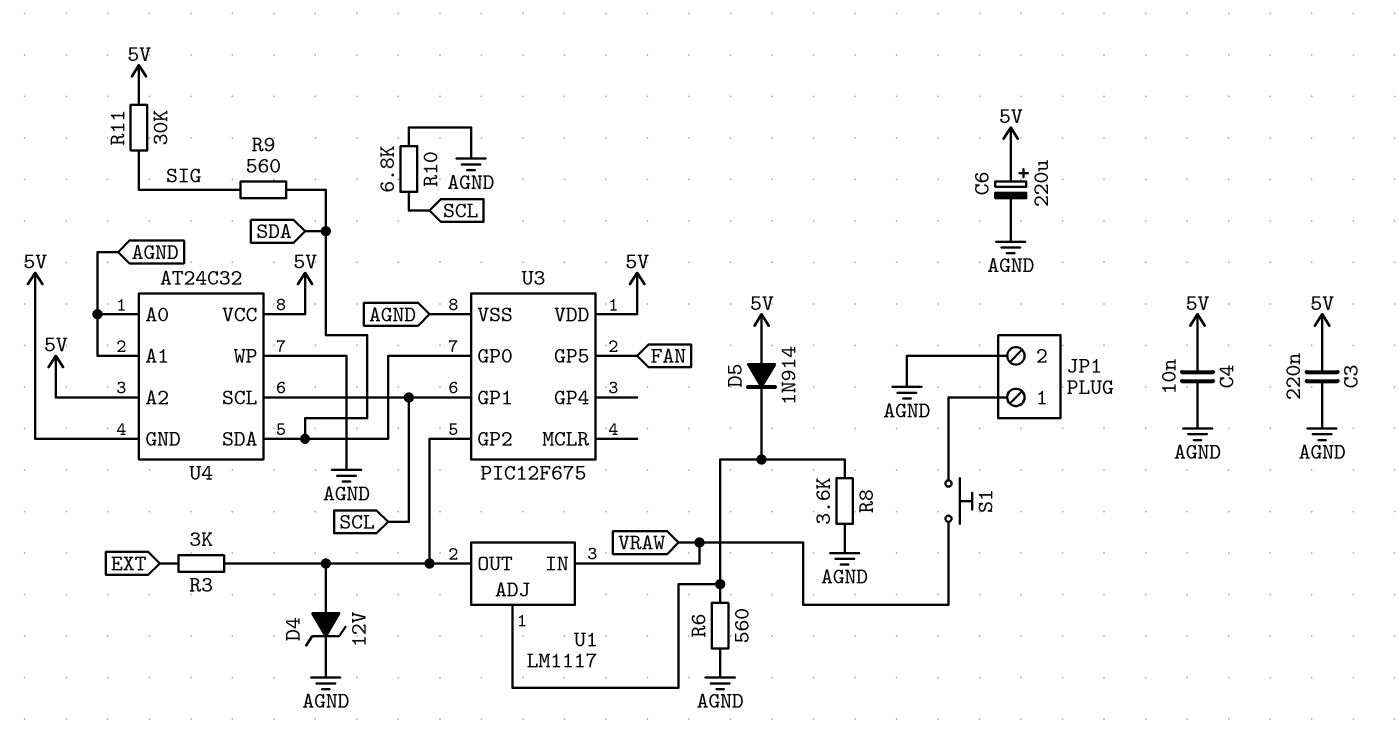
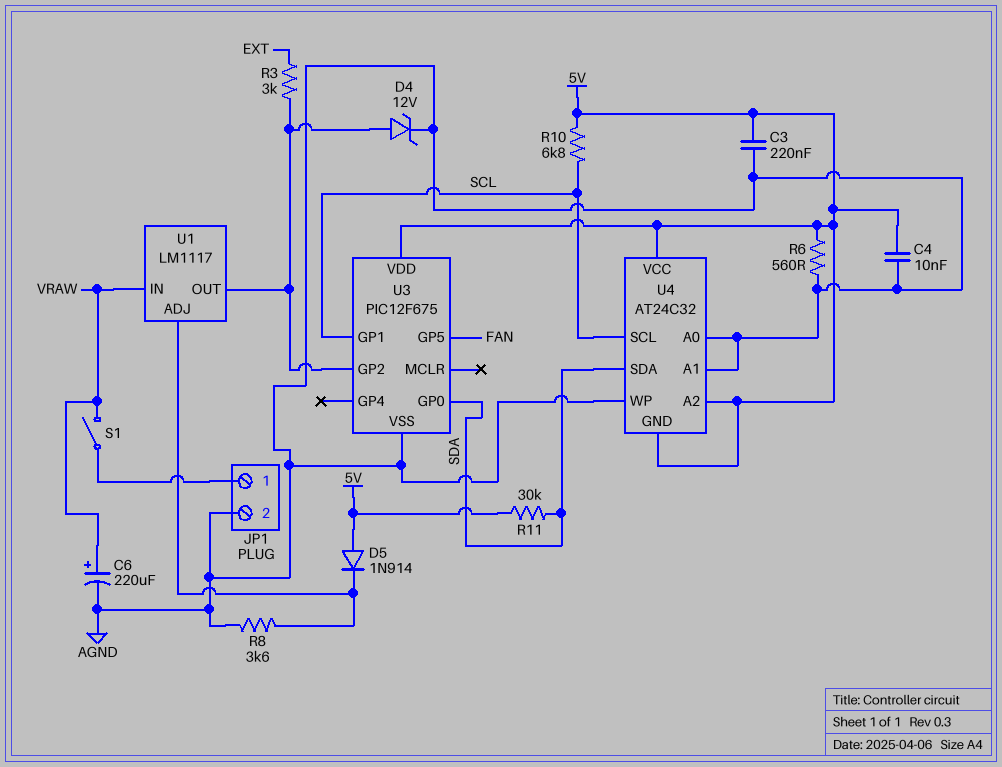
C6: 220uF (plus 5V, minus AGND) -> 220uF (plus VRAW, minus AGND)
R6: 560 (AGND, U1/ADJ) -> 560 (5V, AGND)
R9: 560 (SDA, SIG) -> none
R10: 6.8k (AGND, SCL) -> 6.8k (5V, SCL)
R11: 30k (5V, SIG) -> 30k (5V, SDA)
S1: button (JP1/1, VRAW) -> switch (JP1/1, VRAW)

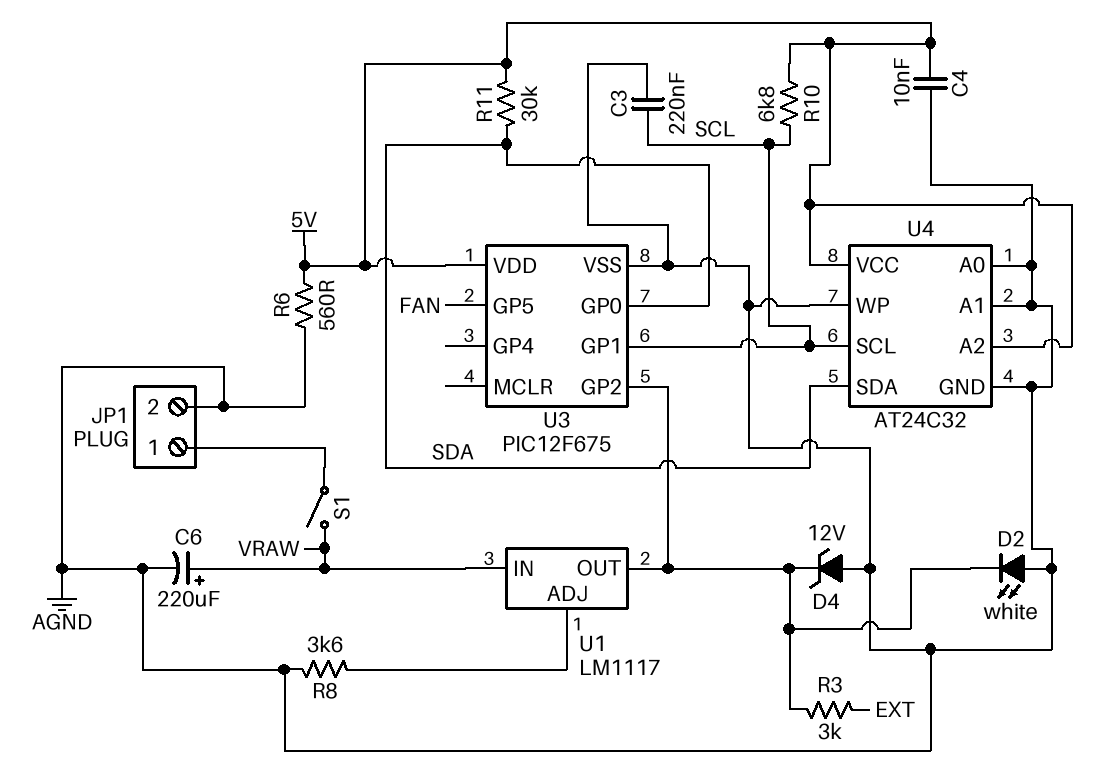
C3: 220nF (5V, AGND) -> 220nF (AGND, SCL)
D2: none -> LED white (A AGND, K U1/OUT)
D4: zener 12V (A U1/OUT, K AGND) -> zener 12V (A AGND, K U1/OUT)
D5: diode 1N914 (A 5V, K U1/ADJ) -> none
U4 pin GND: 5V -> AGND

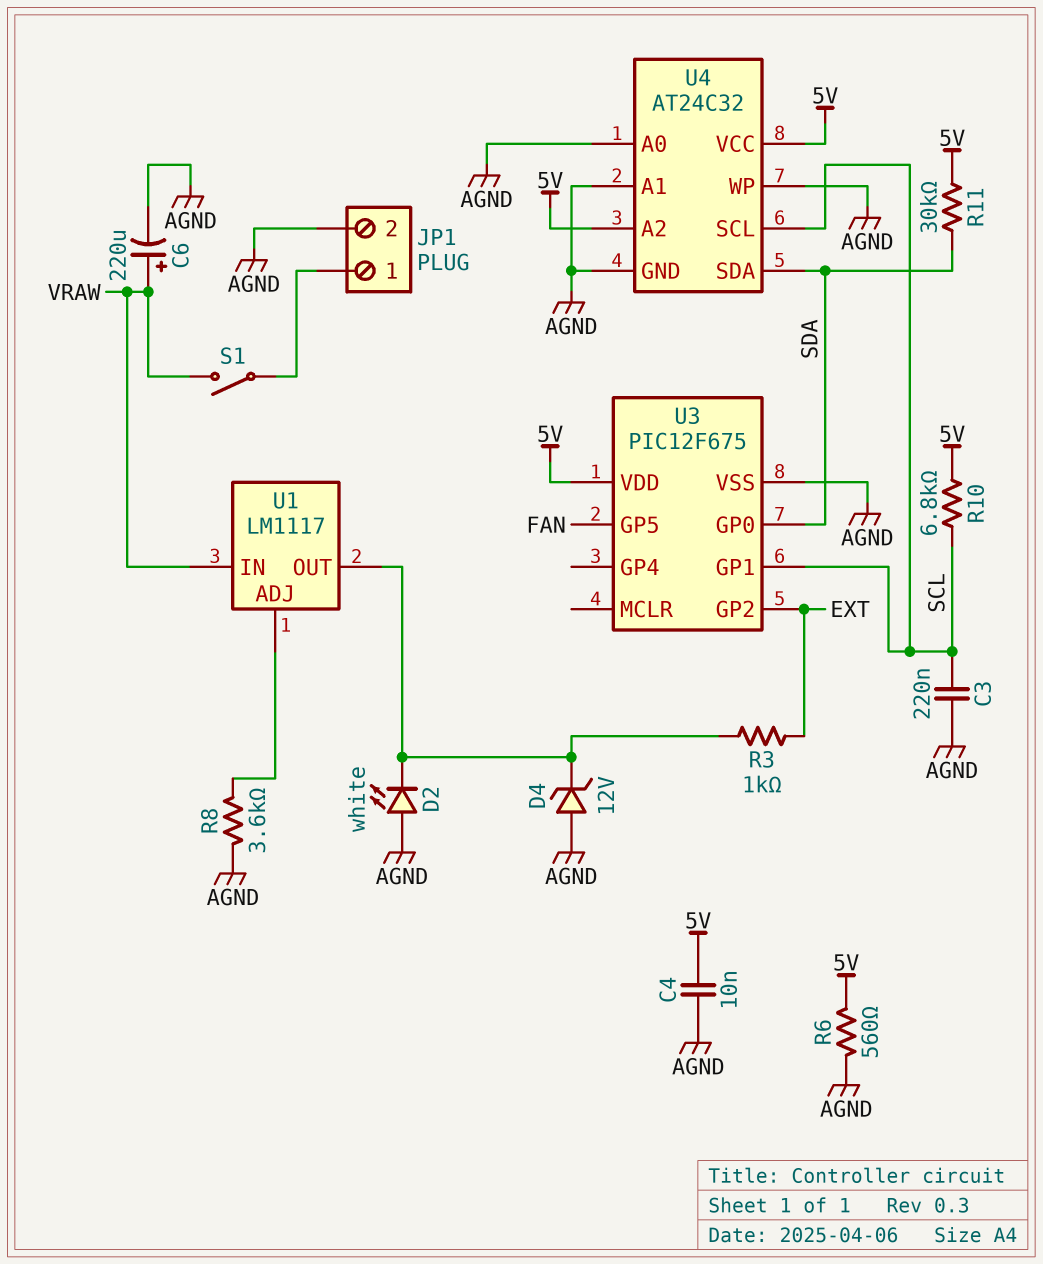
R3: 3k (EXT, U1/OUT) -> 1k (EXT, U1/OUT)
U3 pin GP2: U1/OUT -> EXT

